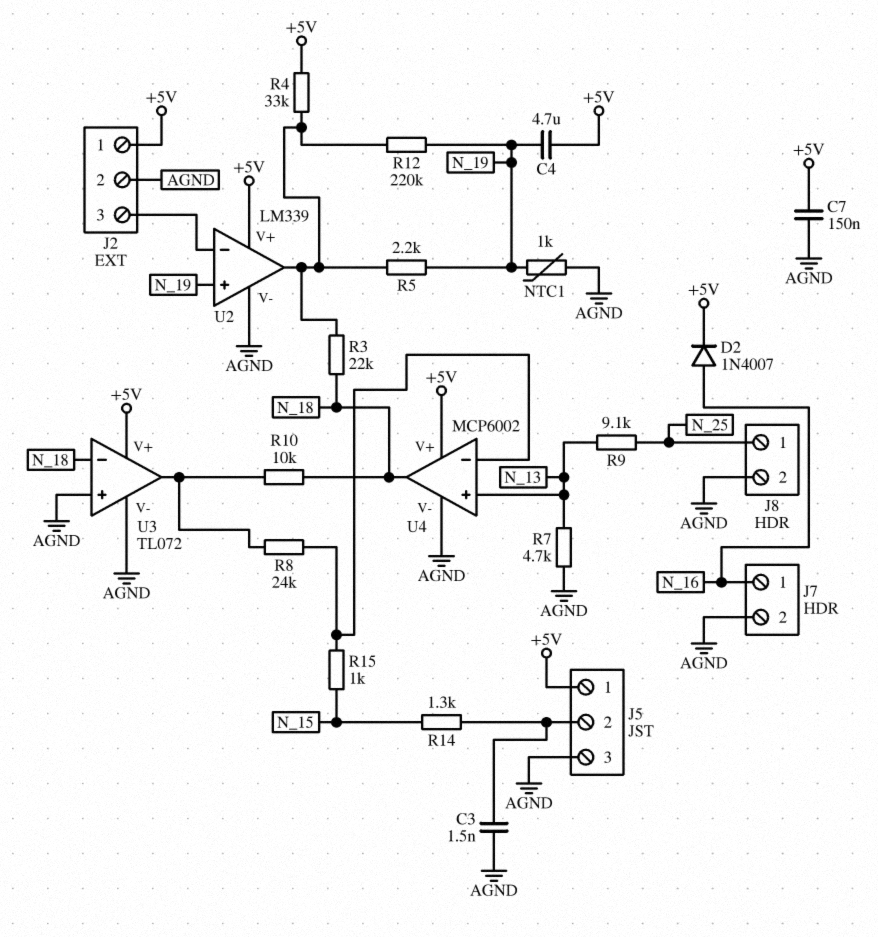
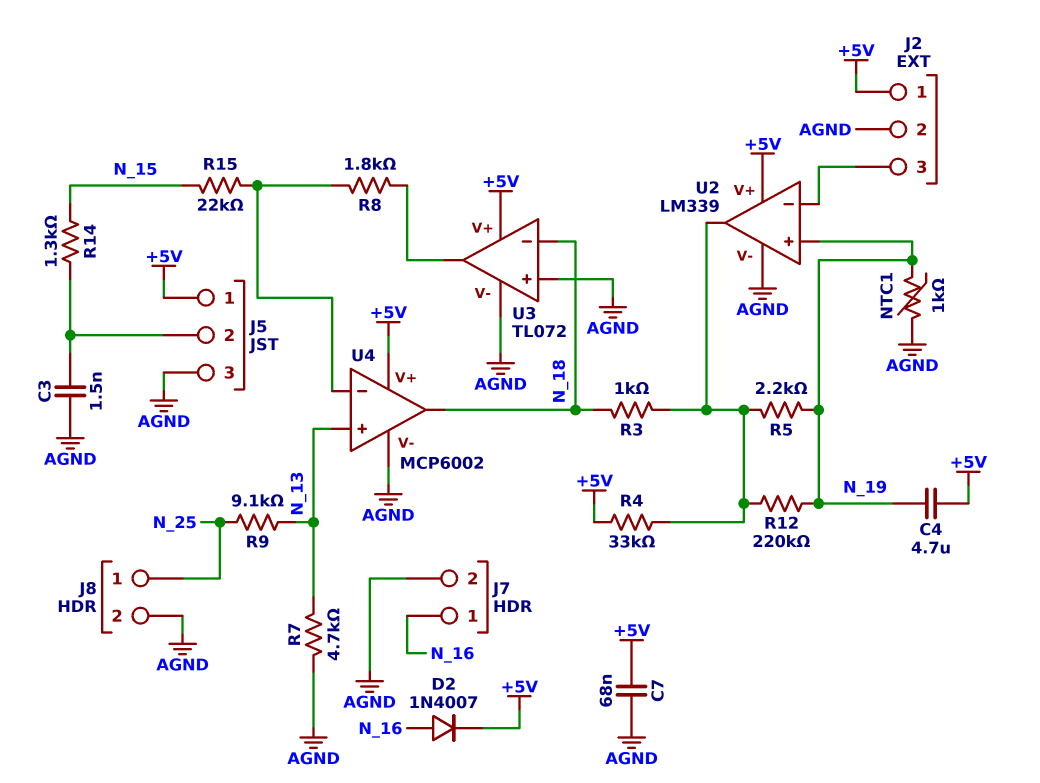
C7: 150nF (+5V, AGND) -> 68nF (+5V, AGND)
R3: 22k (N_18, U2/out) -> 1k (N_18, U2/out)
R8: 24k (U3/out, U4/in-) -> 1.8k (U3/out, U4/in-)
R10: 10k (N_18, U3/out) -> none
R15: 1k (N_15, U4/in-) -> 22k (N_15, U4/in-)

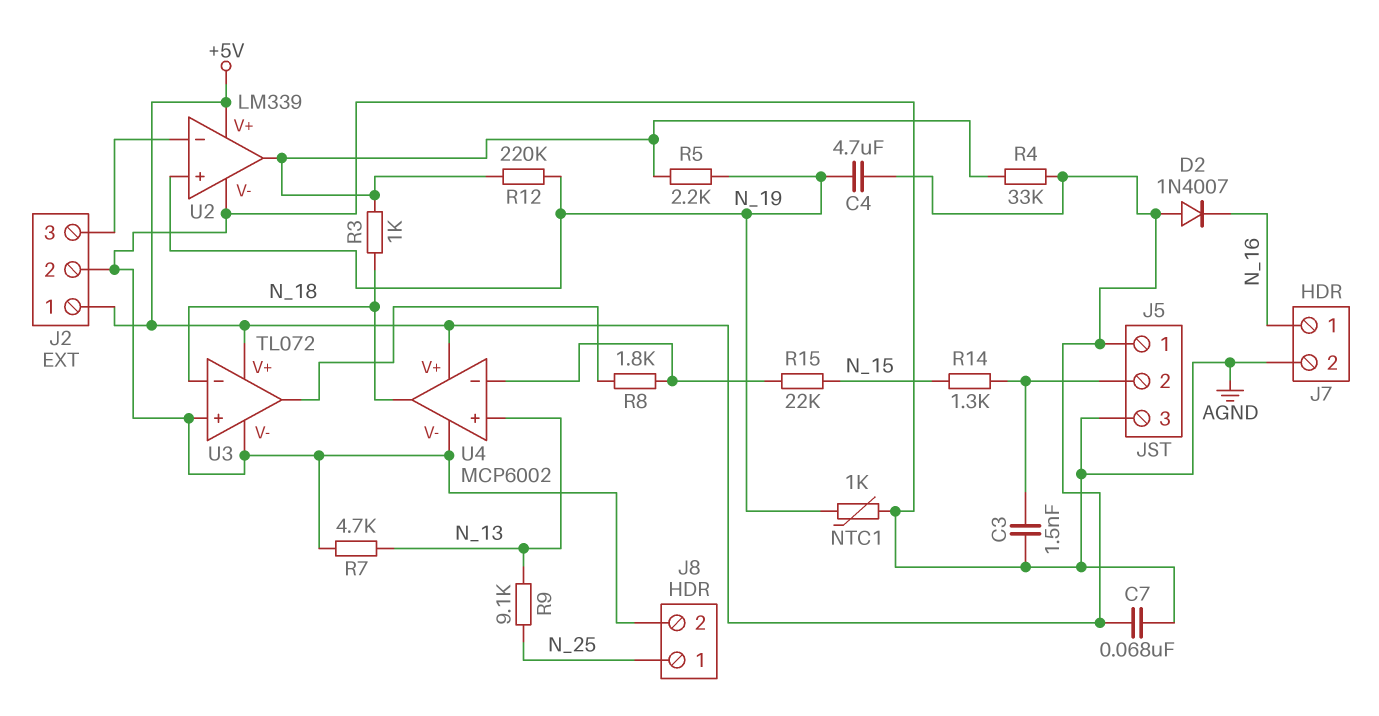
D2: diode 1N4007 (A N_16, K +5V) -> diode 1N4007 (A +5V, K N_16)

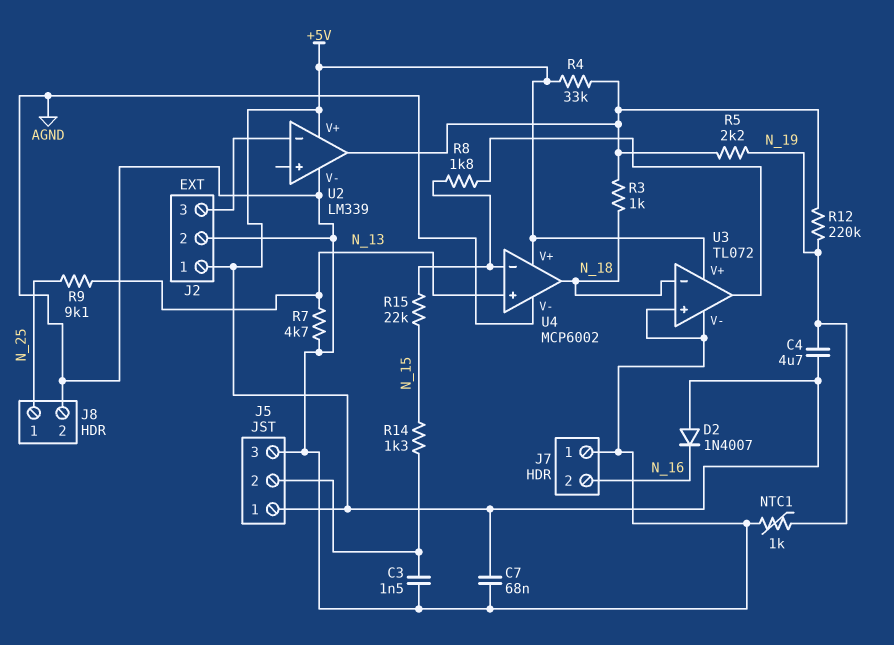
J7 pin 1: N_16 -> AGND
J7 pin 2: AGND -> N_16
U2 pin in+: N_19 -> none

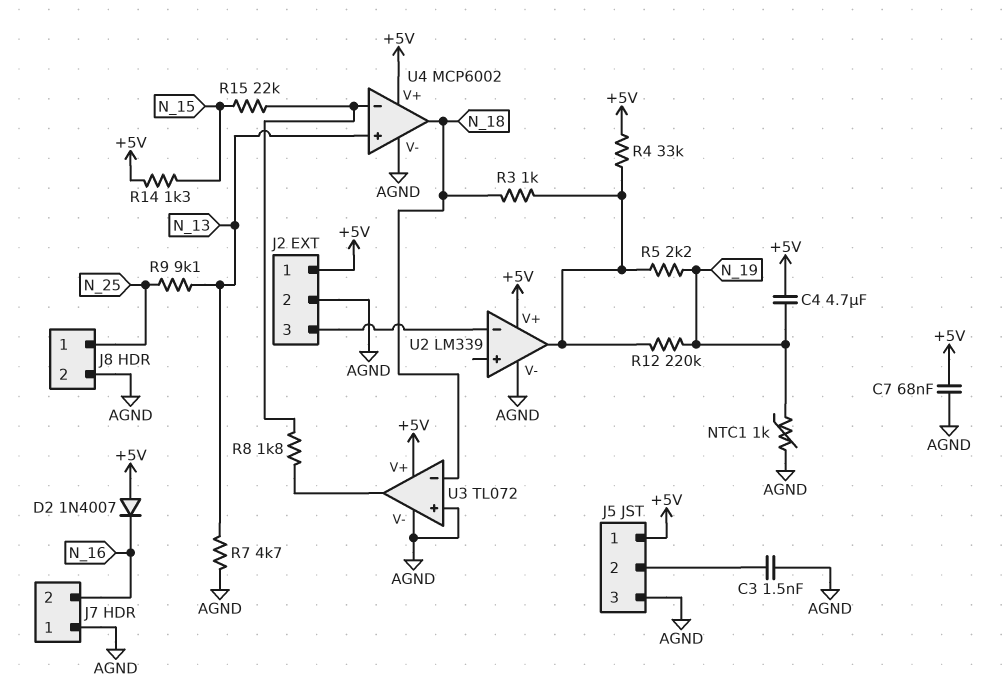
R14: 1.3k (J5/2, N_15) -> 1.3k (+5V, N_15)

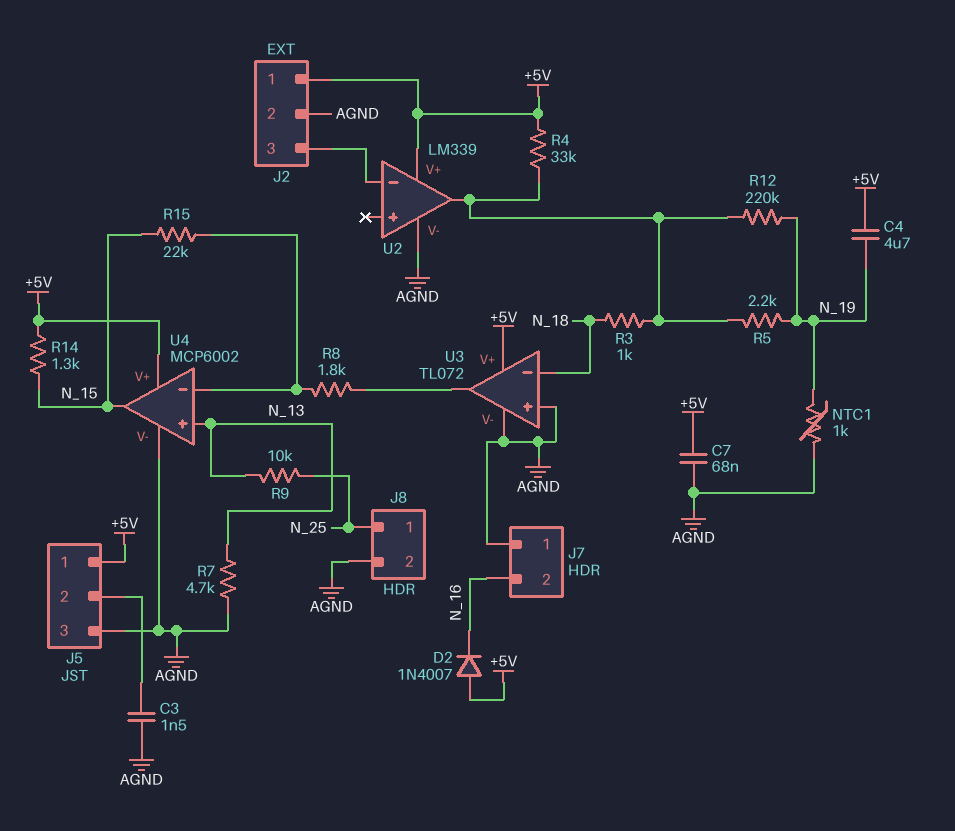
R9: 9.1k (N_13, N_25) -> 10k (N_13, N_25)
U4 pin out: N_18 -> N_15

